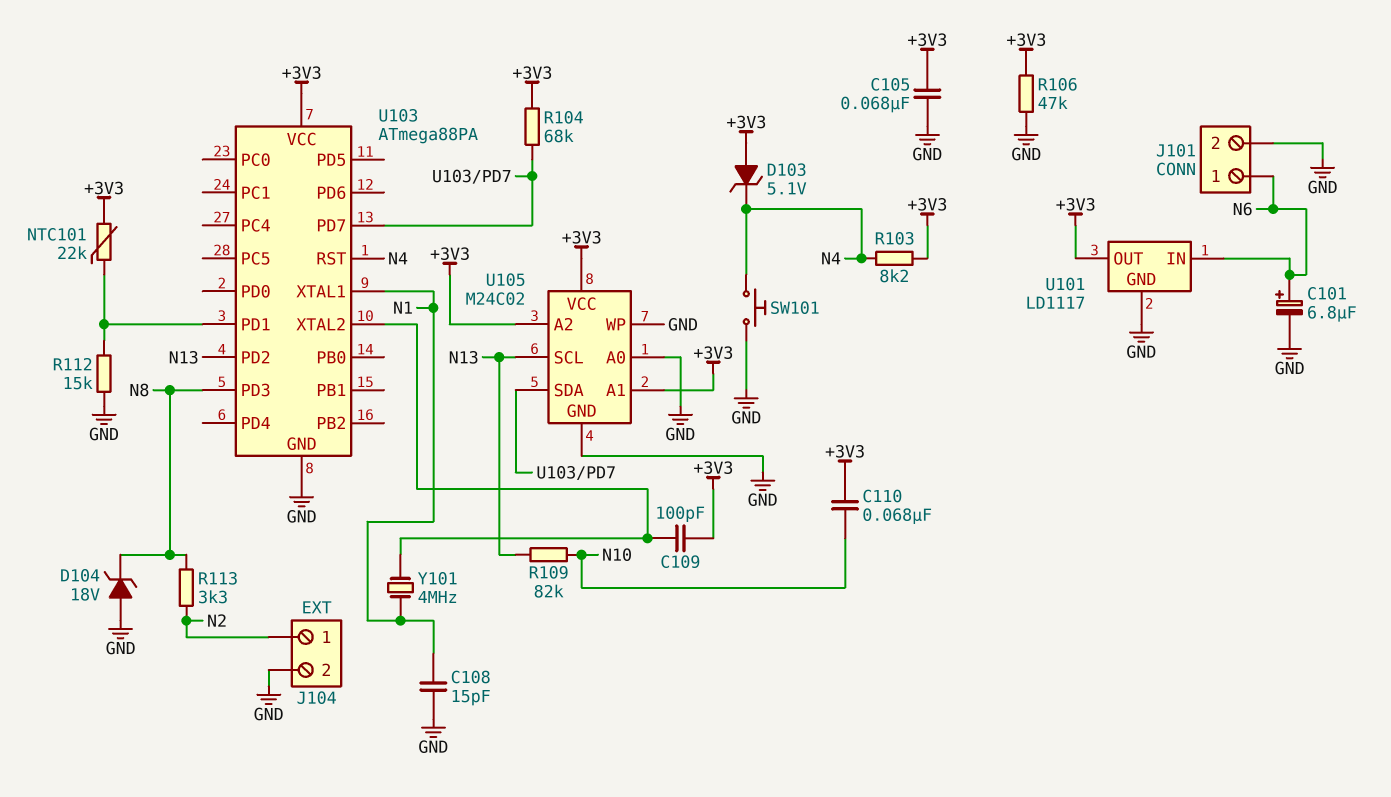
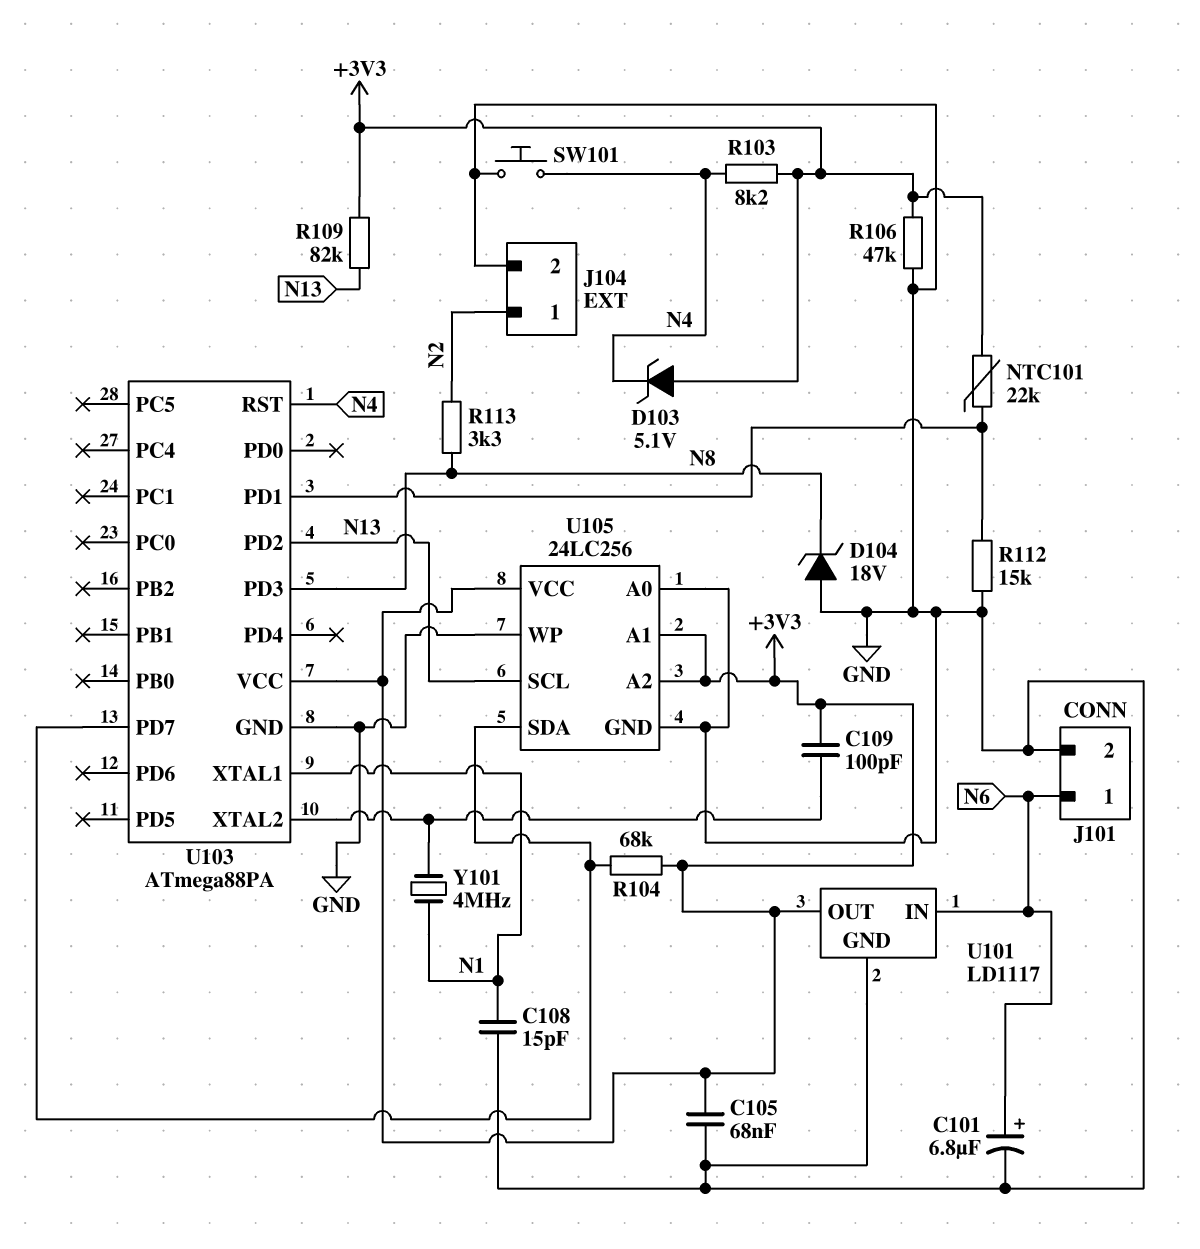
C110: 68nF (+3V3, N10) -> none
R109: 82k (N10, N13) -> 82k (+3V3, N13)
U105: M24C02 -> 24LC256

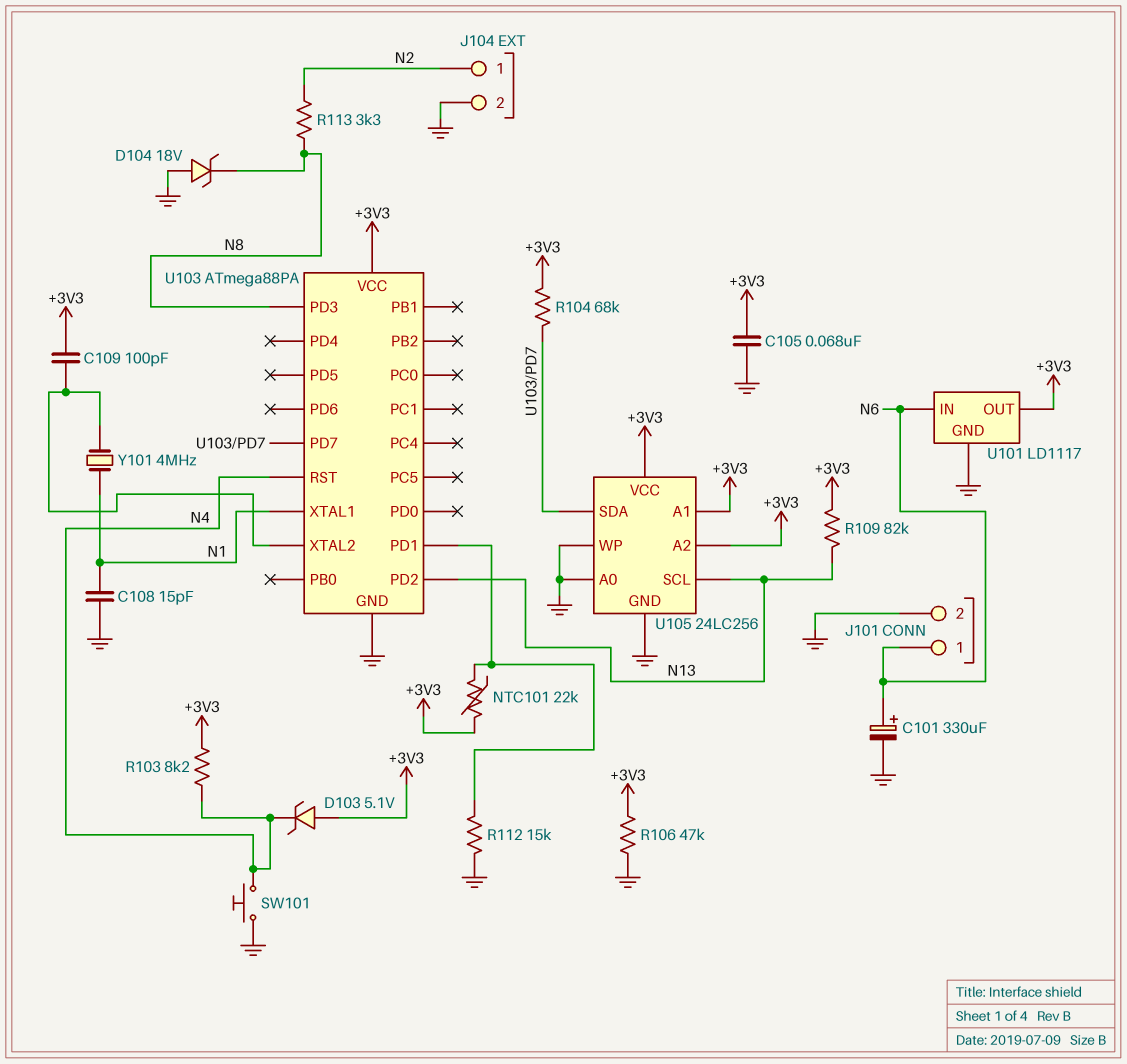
C101: 6.8uF (plus N6, minus GND) -> 330uF (plus N6, minus GND)

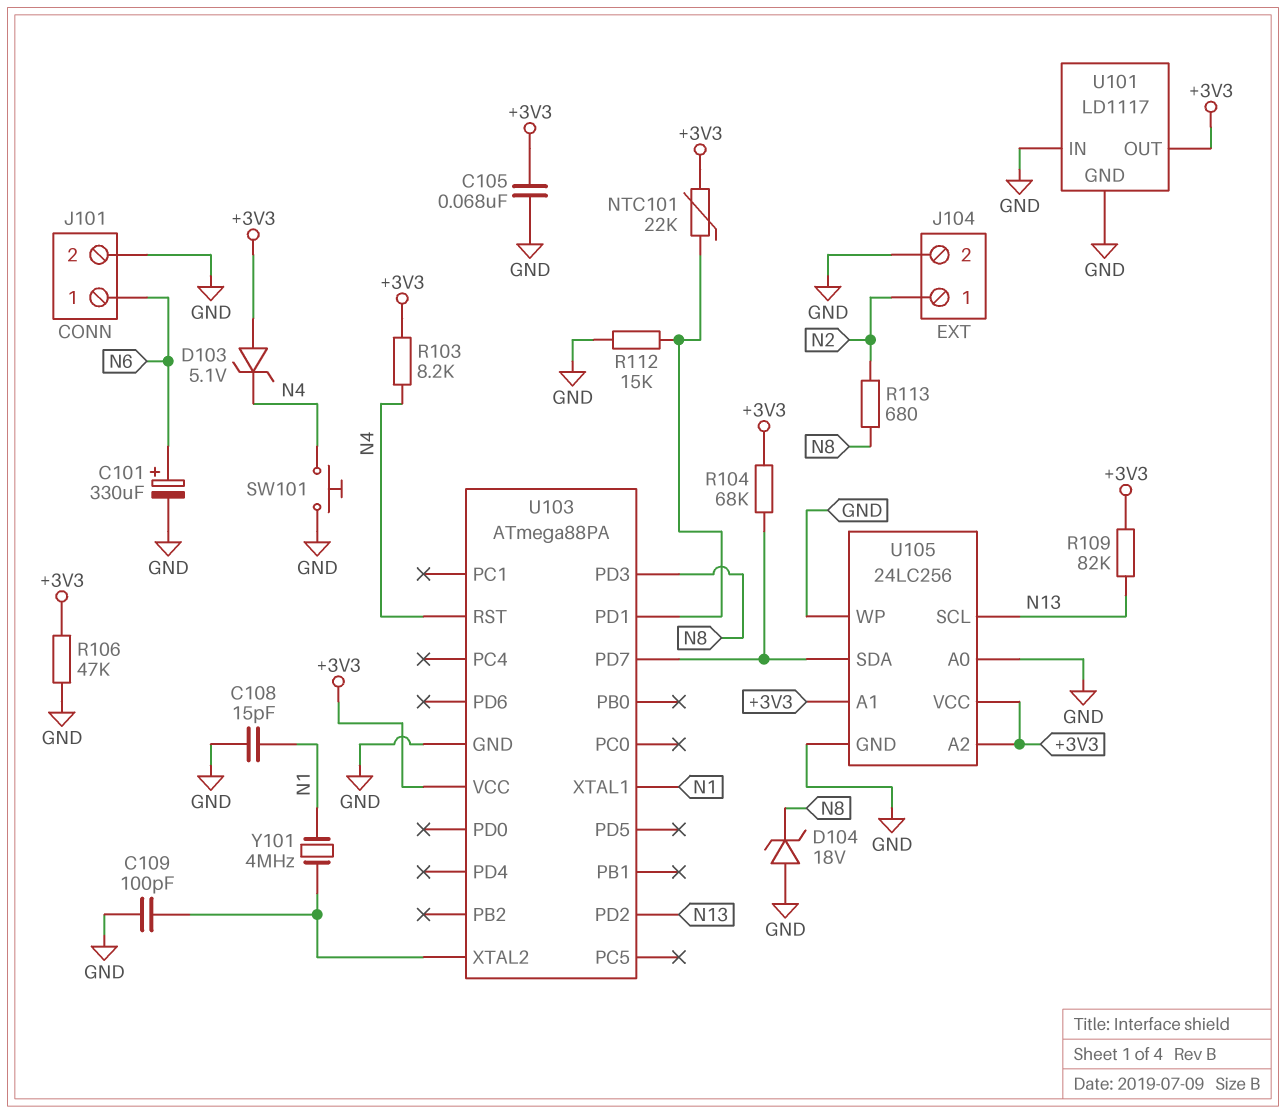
C109: 100pF (+3V3, U103/XTAL2) -> 100pF (GND, U103/XTAL2)
R113: 3.3k (N2, N8) -> 680 (N2, N8)
U101 pin IN: N6 -> GND

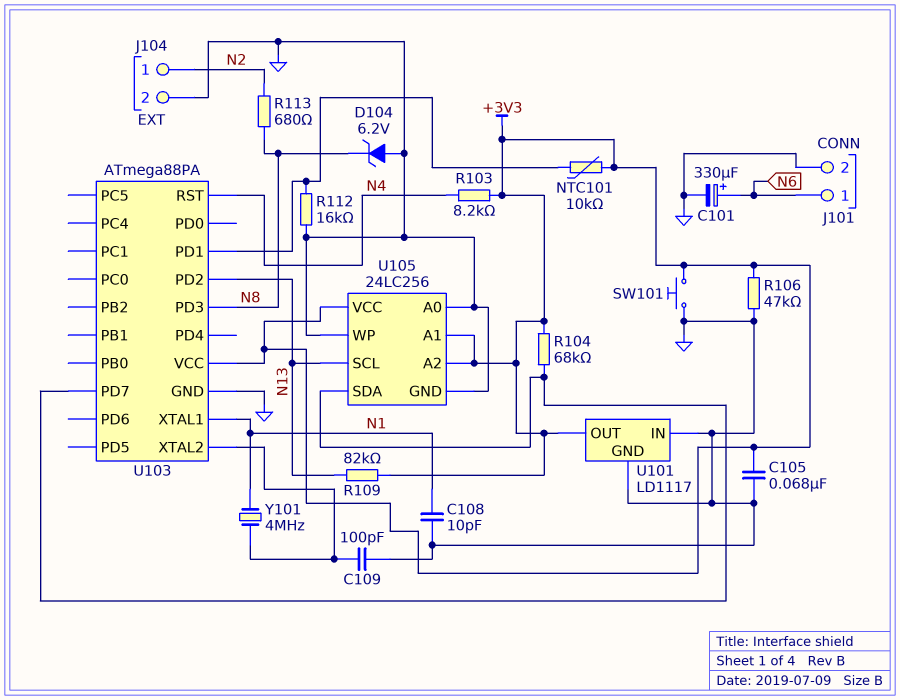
C108: 15pF (GND, N1) -> 10pF (GND, N1)
D103: zener 5.1V (A +3V3, K N4) -> none
D104: zener 18V (A GND, K N8) -> zener 6.2V (A GND, K N8)
NTC101: 22k (+3V3, U103/PD1) -> 10k (+3V3, U103/PD1)
R112: 15k (GND, U103/PD1) -> 16k (GND, U103/PD1)
SW101: button (GND, N4) -> button (+3V3, GND)

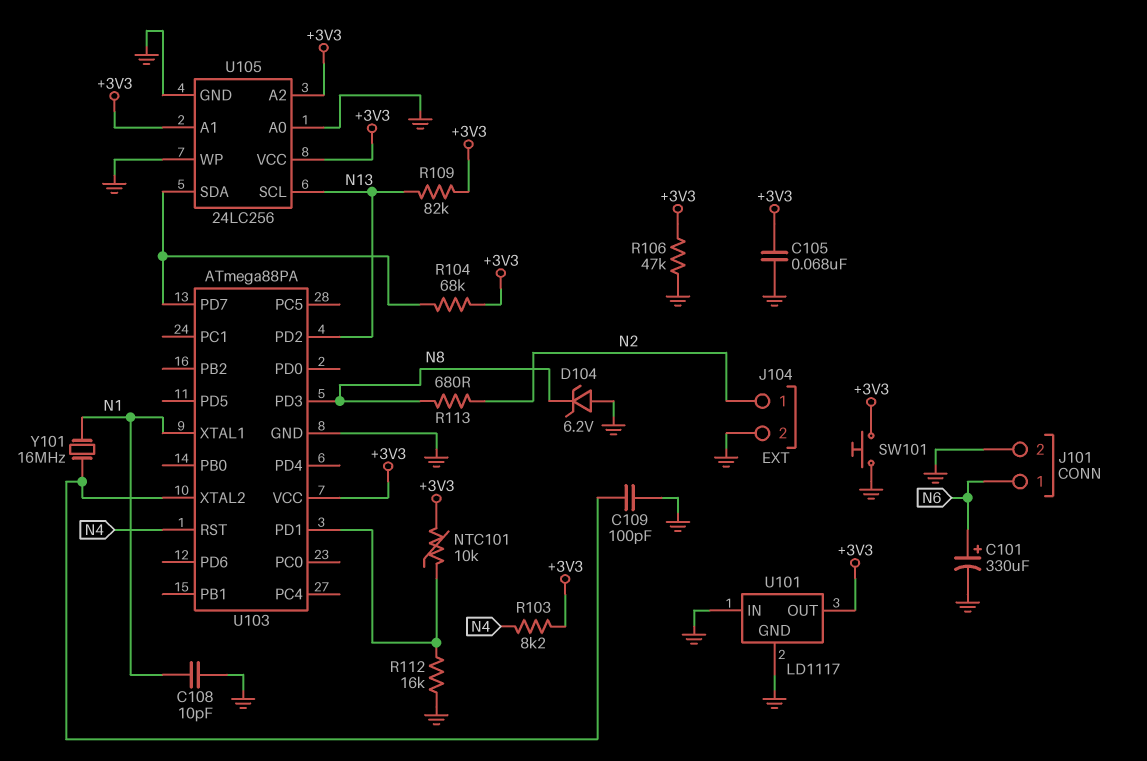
Y101: 4MHz (N1, U103/XTAL2) -> 16MHz (N1, U103/XTAL2)

